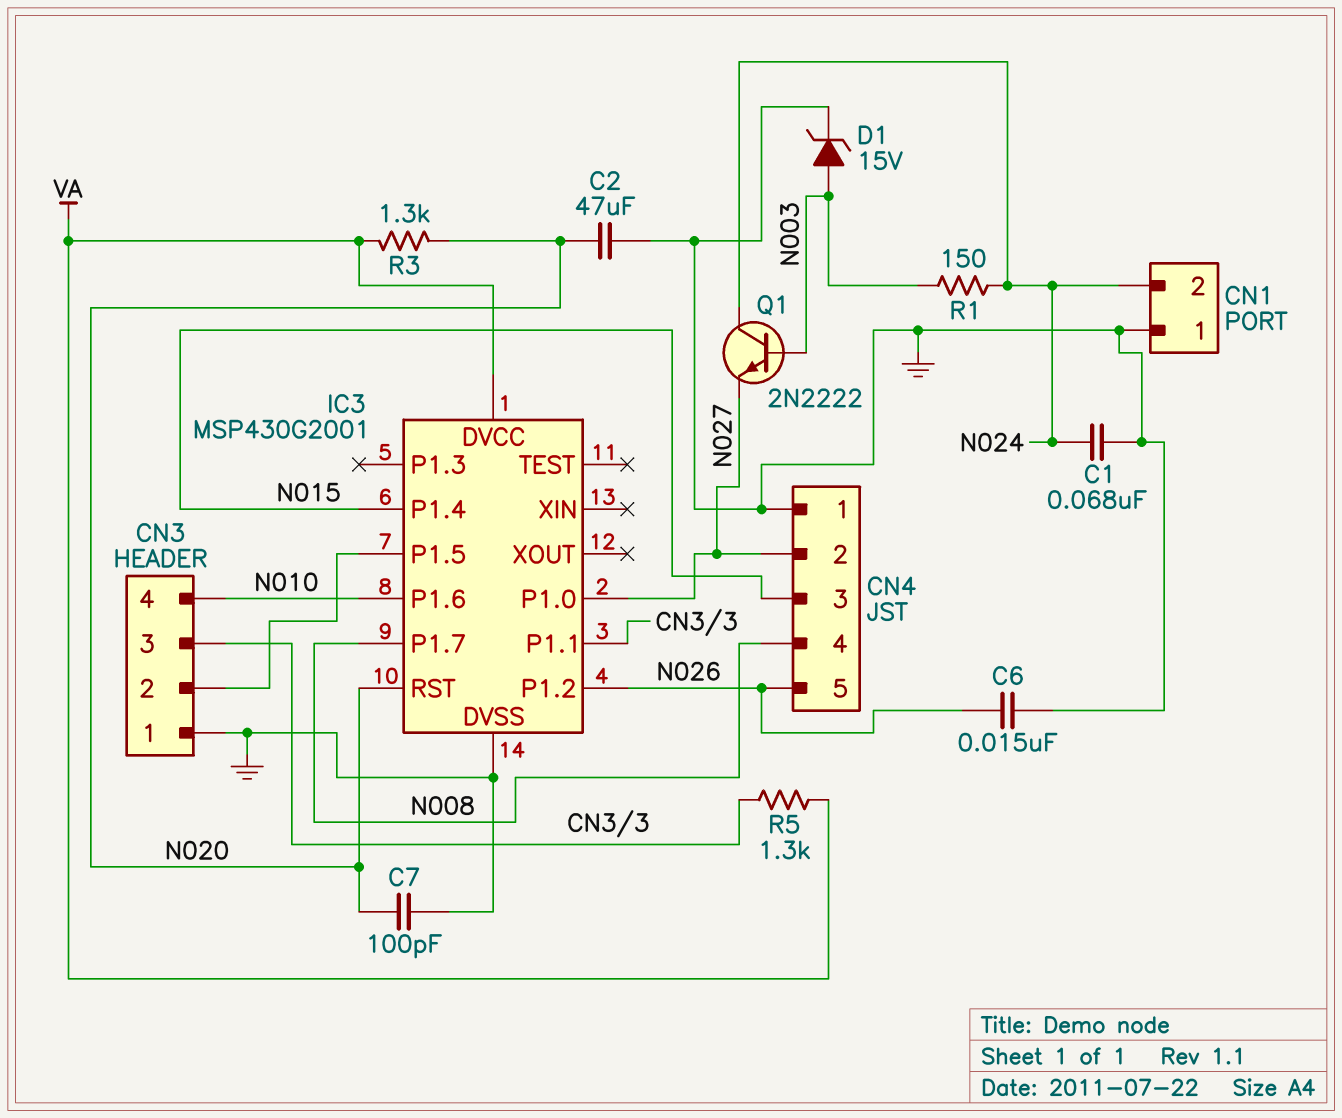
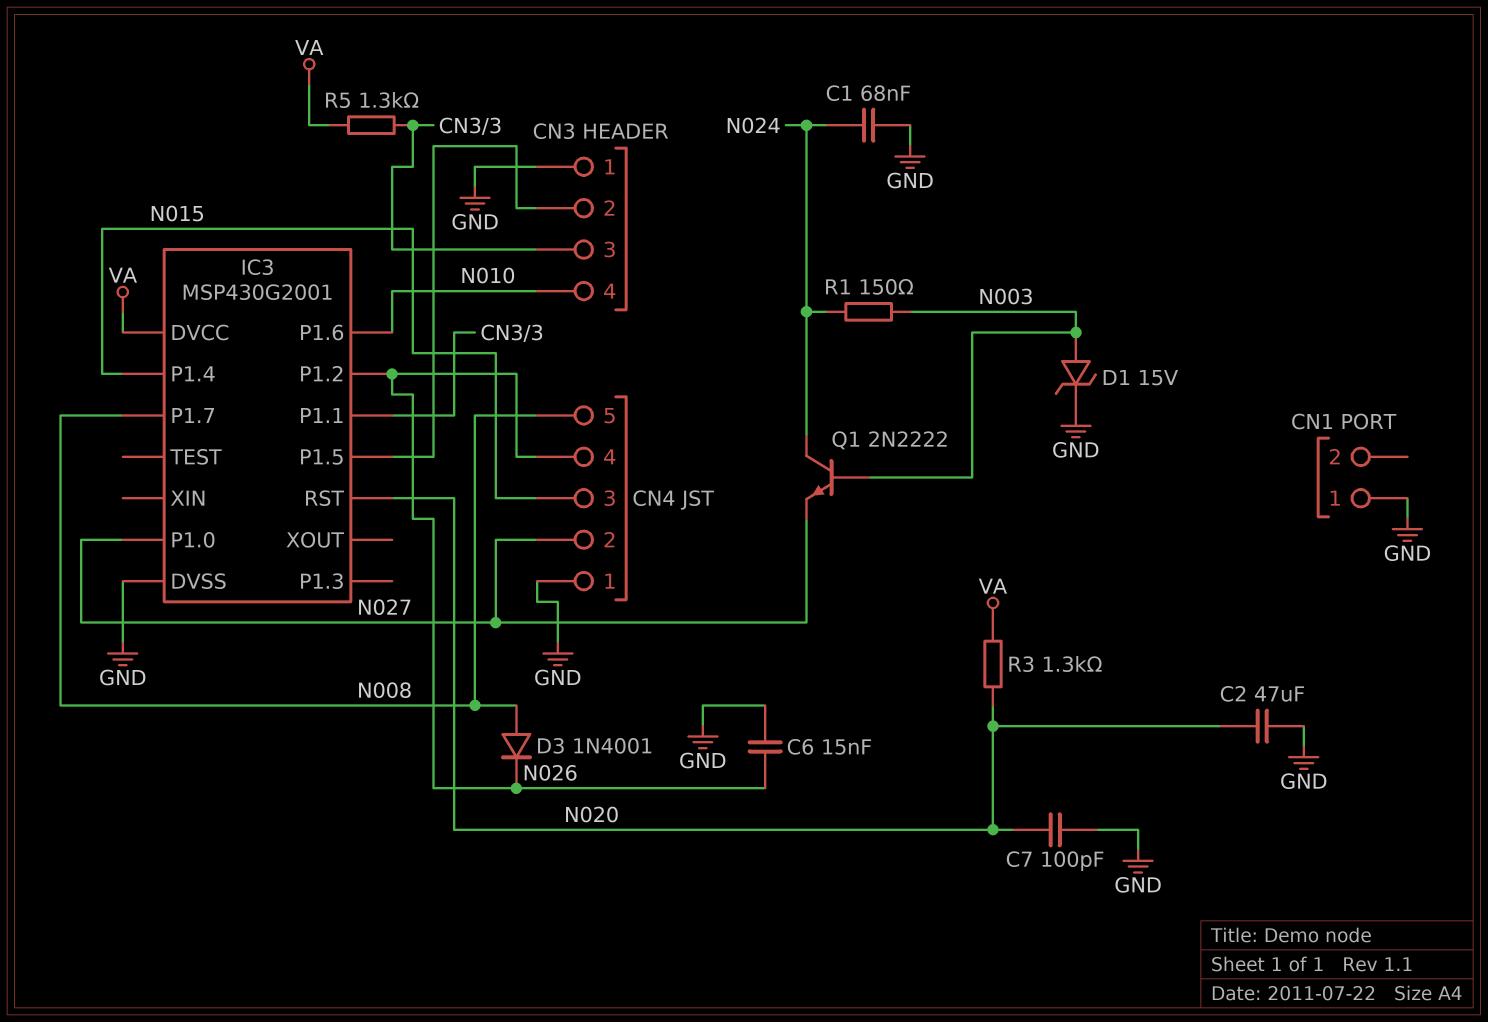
CN1 pin 2: N024 -> none
CN4 pin 4: N008 -> N026
CN4 pin 5: N026 -> N008
D3: none -> diode 1N4001 (A N008, K N026)

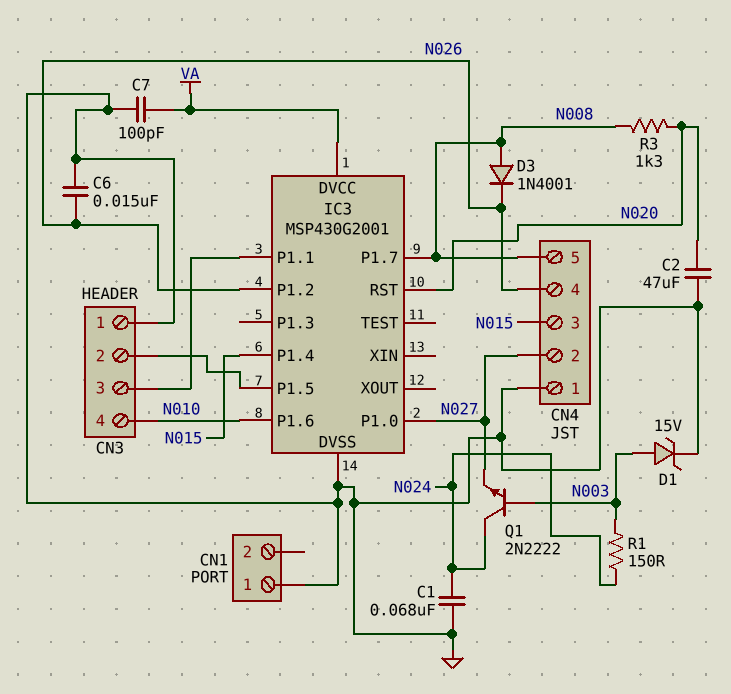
C7: 100pF (GND, N020) -> 100pF (GND, VA)
R3: 1.3k (N020, VA) -> 1.3k (N008, N020)
R5: 1.3k (CN3/3, VA) -> none

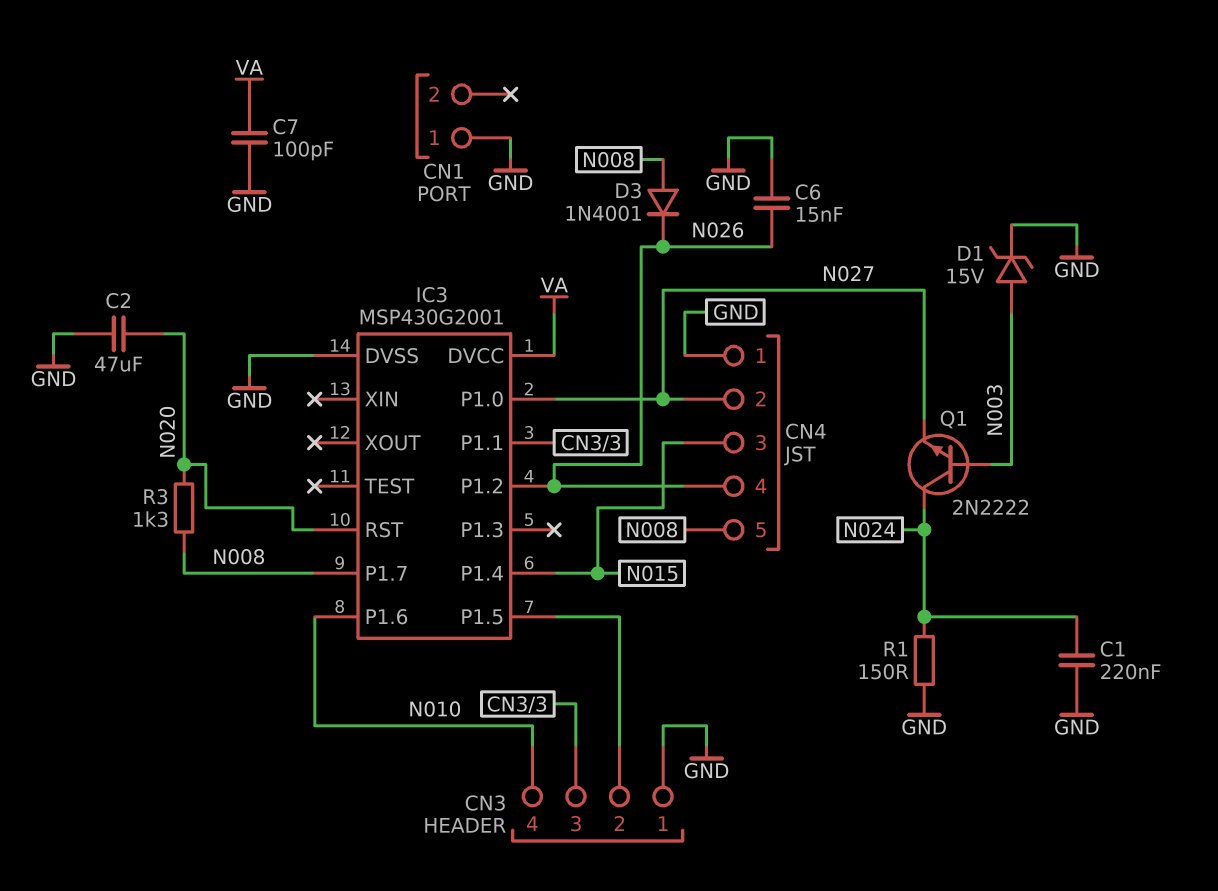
C1: 68nF (GND, N024) -> 220nF (GND, N024)
R1: 150 (N003, N024) -> 150 (GND, N024)

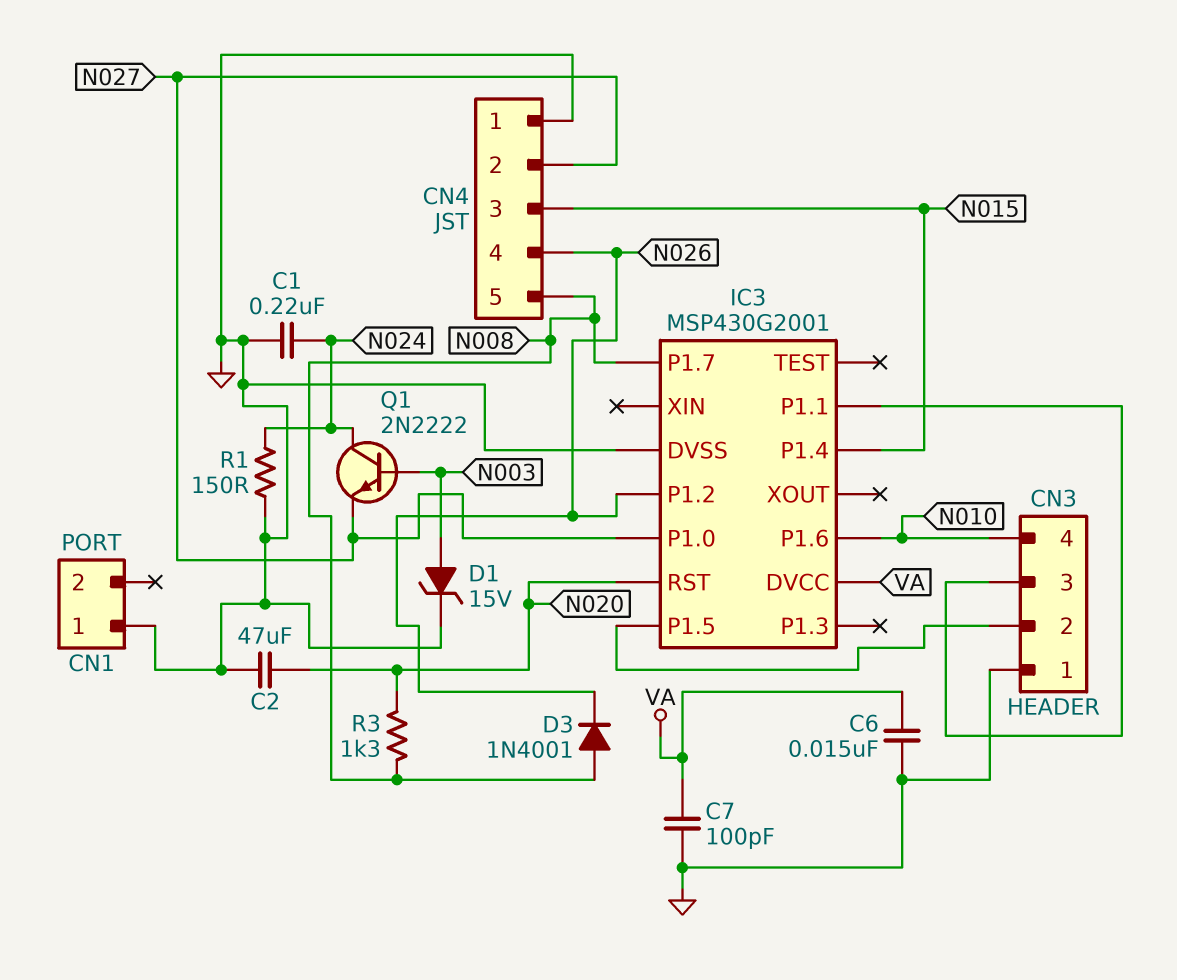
C6: 15nF (GND, N026) -> 15nF (GND, VA)

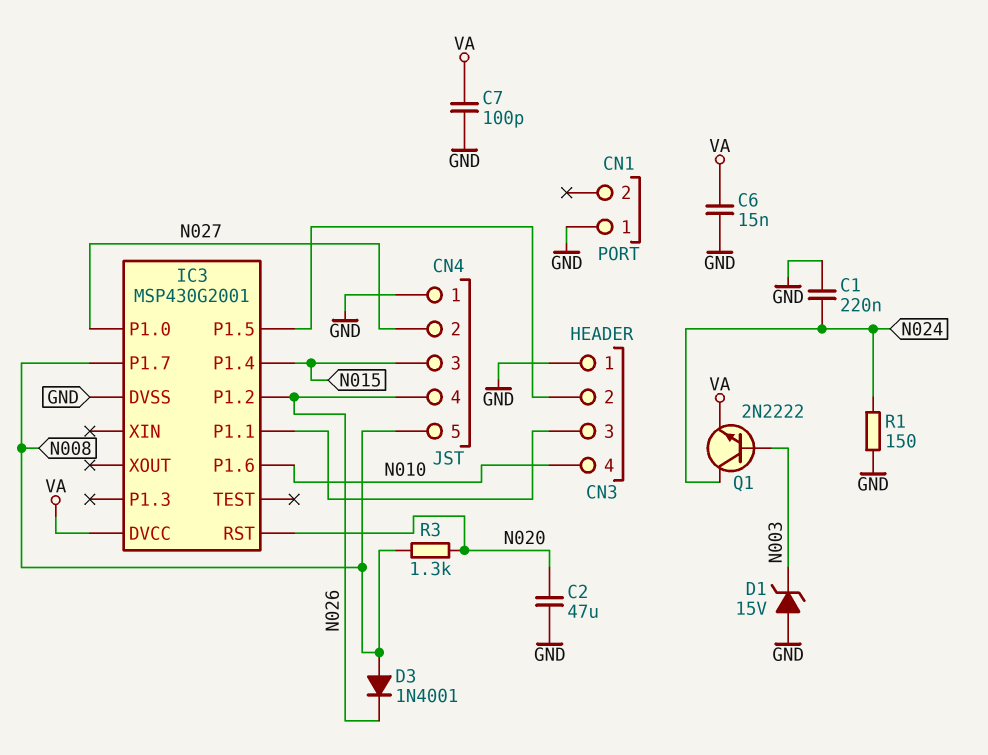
D1: zener 15V (A N003, K GND) -> zener 15V (A GND, K N003)
Q1: NPN 2N2222 (B N003, C N024, E N027) -> NPN 2N2222 (B N003, C N024, E VA)

